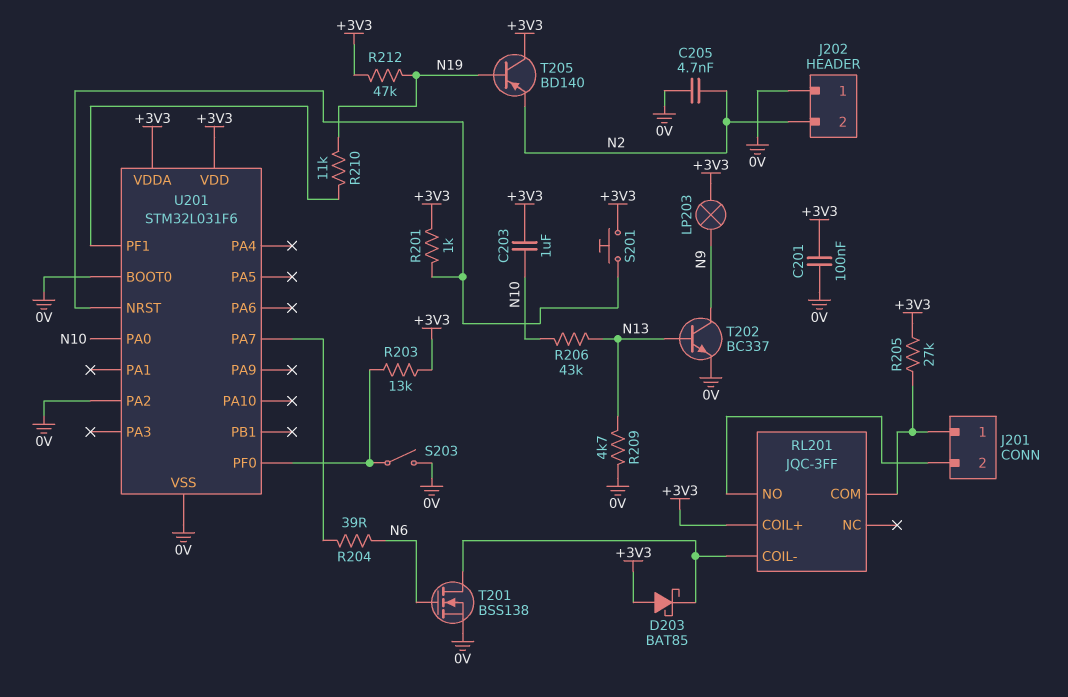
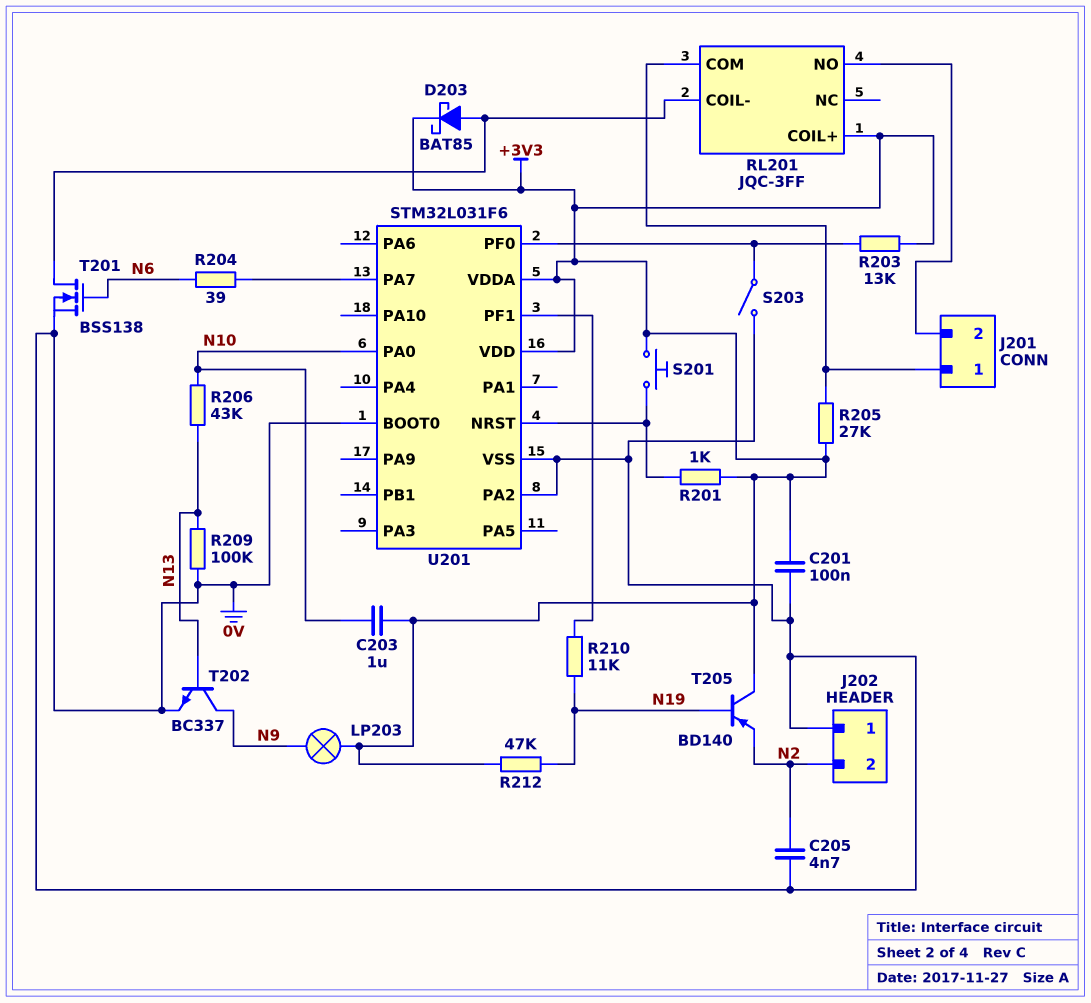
D203: schottky BAT85 (A +3V3, K RL201/COIL-) -> schottky BAT85 (A RL201/COIL-, K +3V3)
R209: 4.7k (0V, N13) -> 100k (0V, N13)

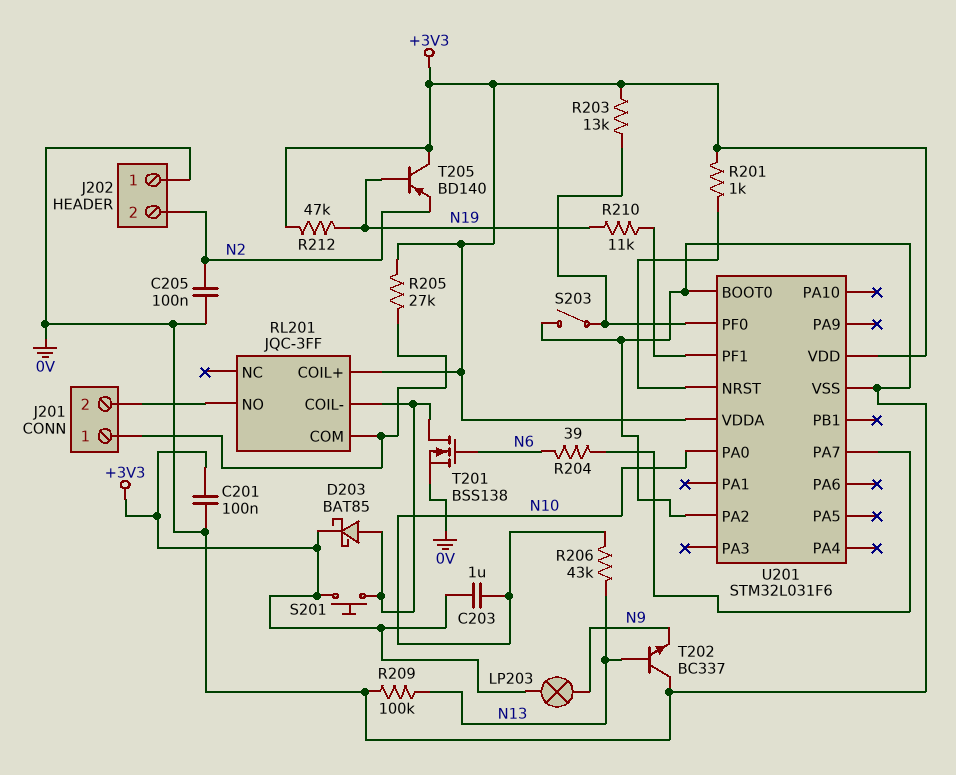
C205: 4.7nF (0V, N2) -> 100nF (0V, N2)
S201: button (+3V3, U201/NRST) -> button (+3V3, RL201/COIL-)
T202: NPN BC337 (B N13, C N9, E 0V) -> NPN BC337 (B N13, C 0V, E N9)

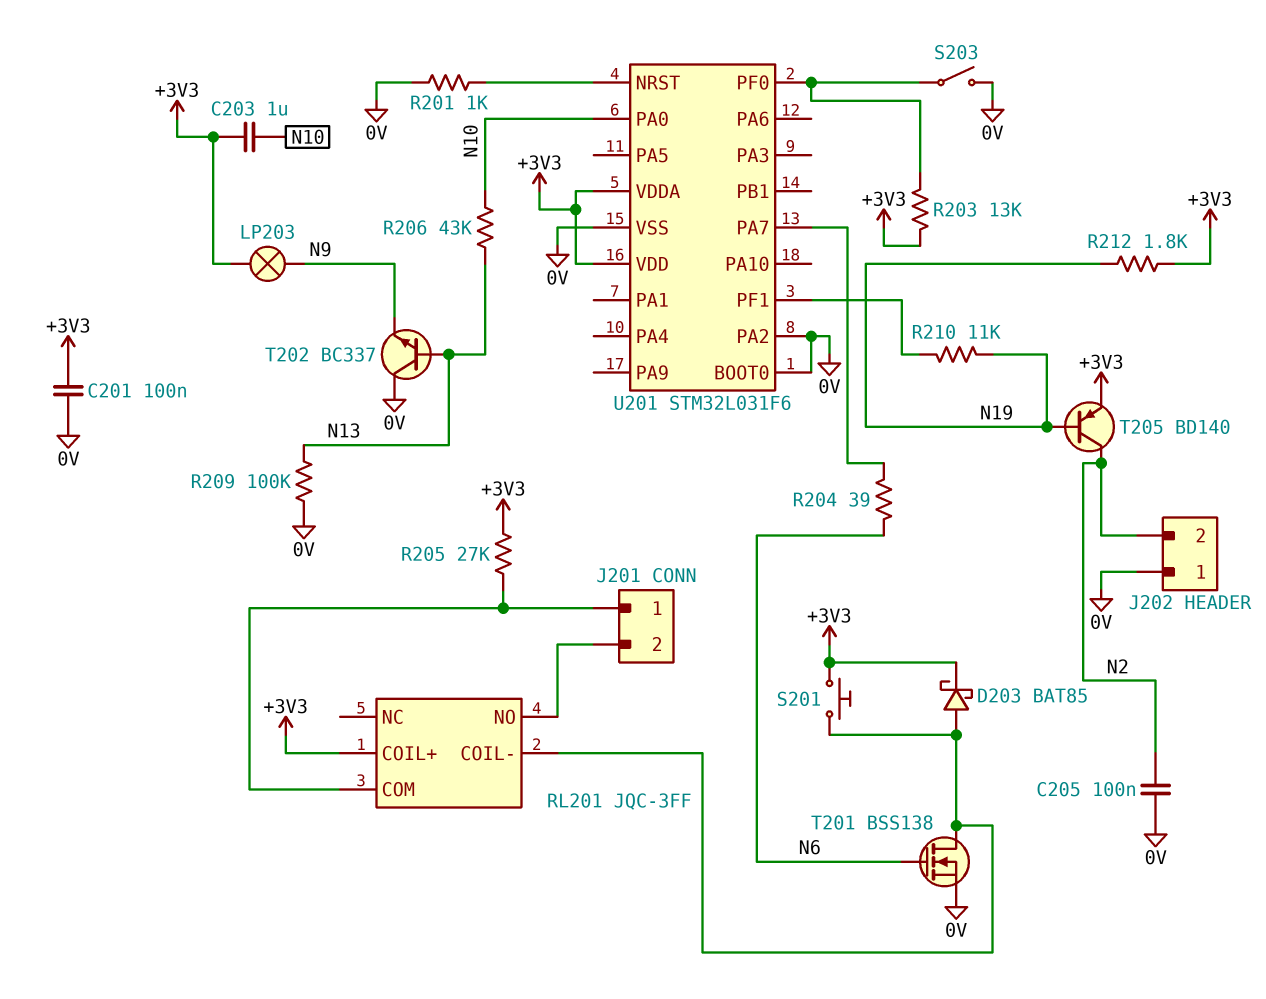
R201: 1k (+3V3, U201/NRST) -> 1k (0V, U201/NRST)
R212: 47k (+3V3, N19) -> 1.8k (+3V3, N19)
T205: PNP BD140 (B N19, C +3V3, E N2) -> PNP BD140 (B N19, C N2, E +3V3)

